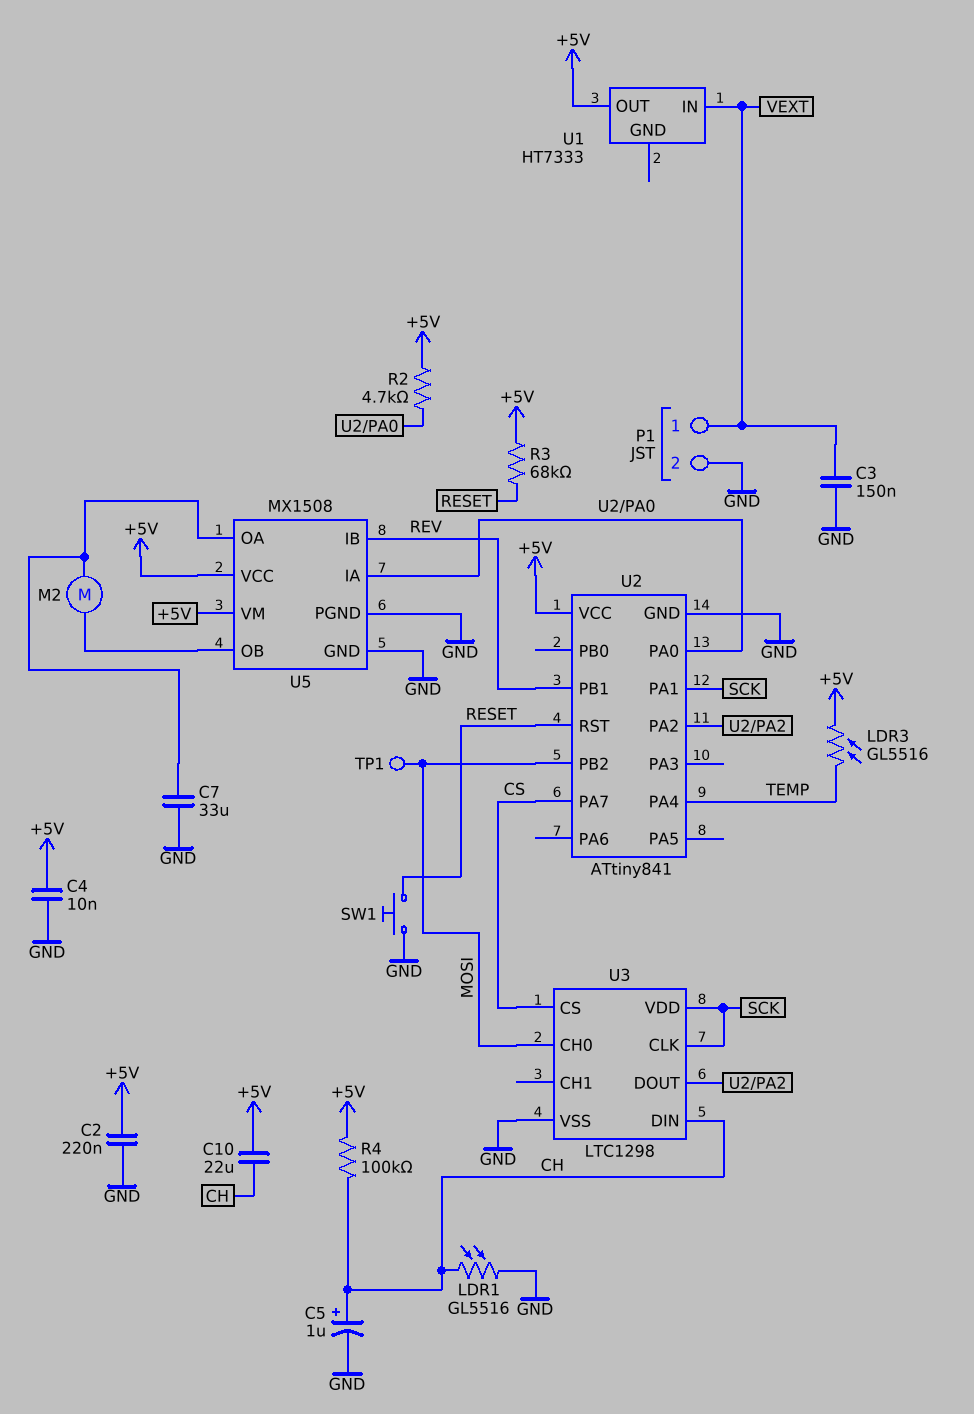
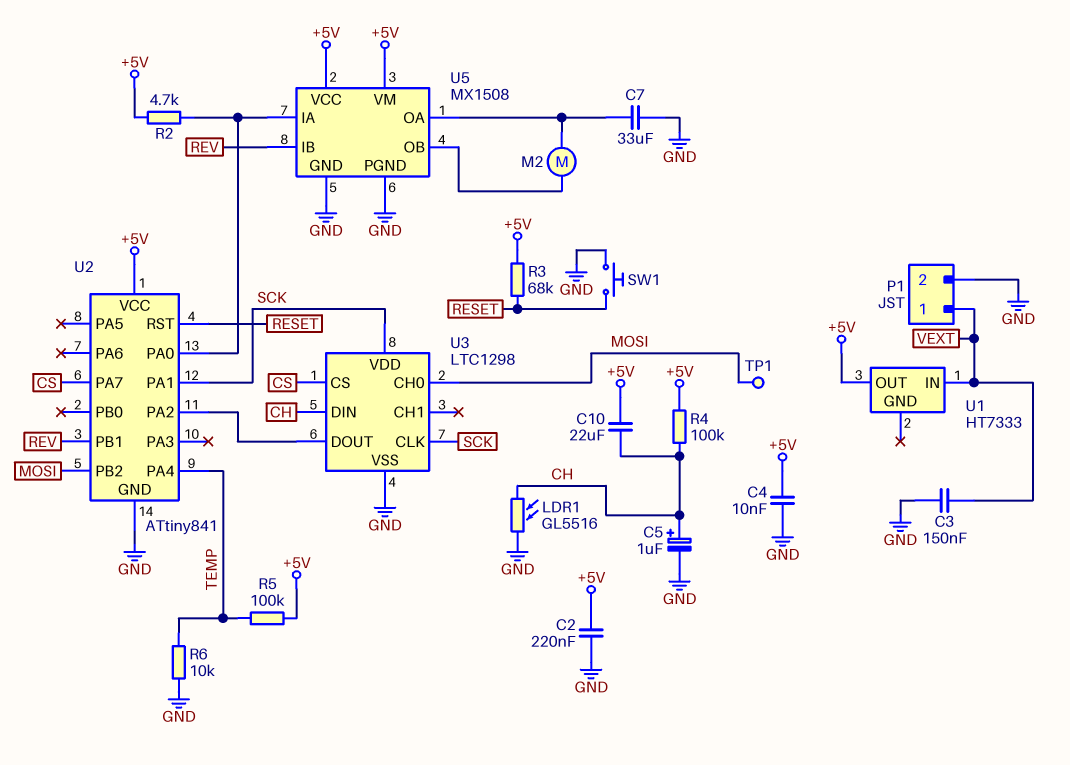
LDR3: GL5516 (+5V, TEMP) -> none
R5: none -> 100k (+5V, TEMP)
R6: none -> 10k (GND, TEMP)

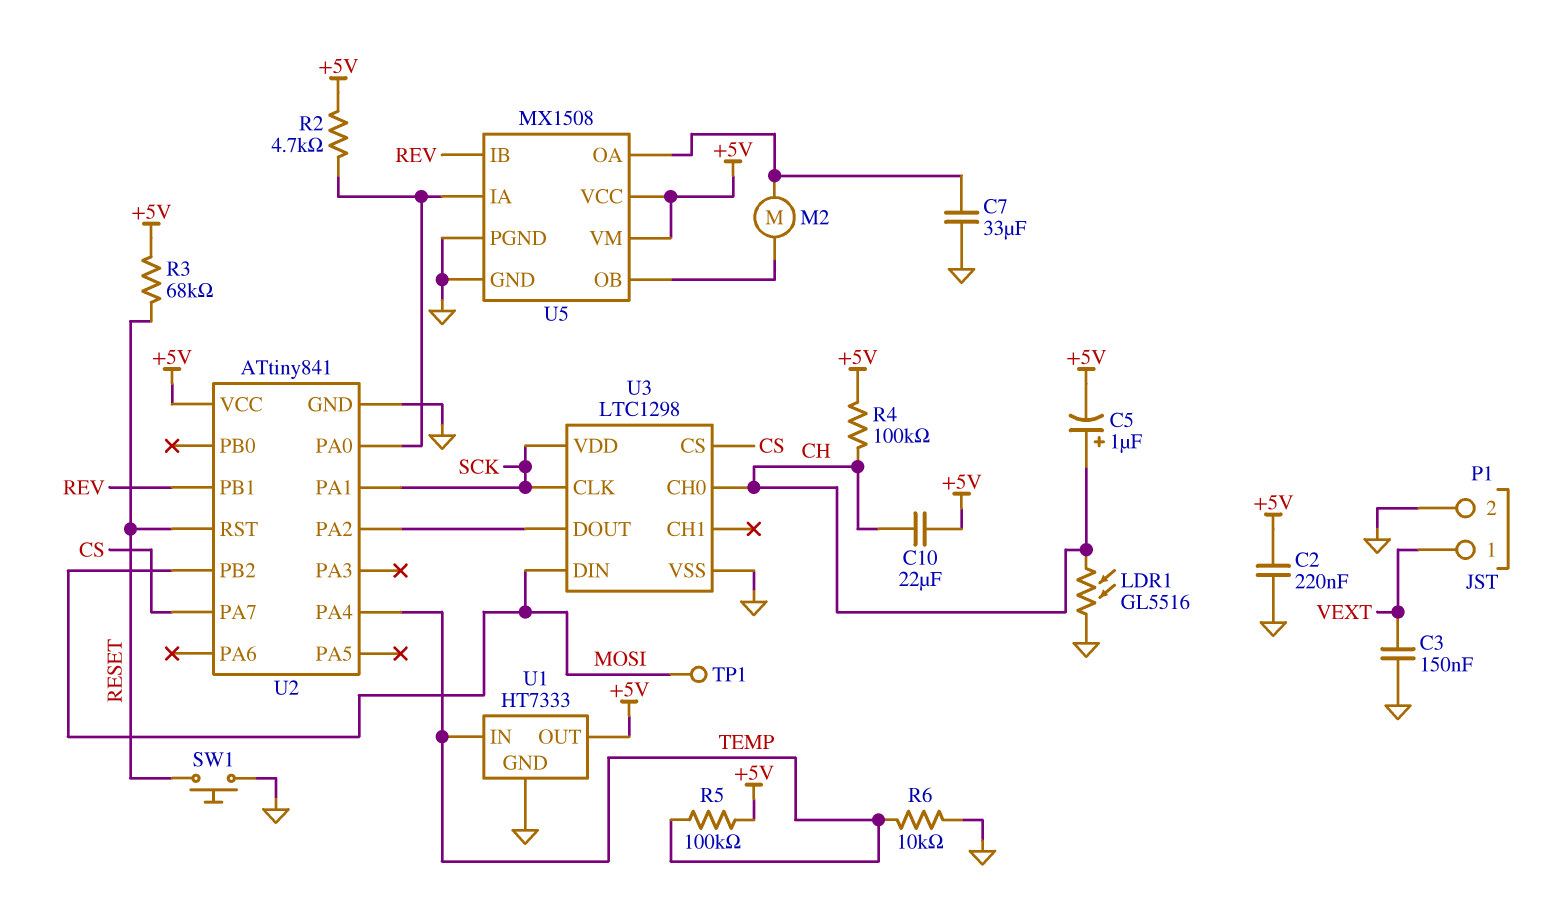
C4: 10nF (+5V, GND) -> none
C5: 1uF (plus CH, minus GND) -> 1uF (plus CH, minus +5V)
U1 pin GND: none -> GND
U1 pin IN: VEXT -> TEMP
U3 pin CH0: MOSI -> CH
U3 pin DIN: CH -> MOSI

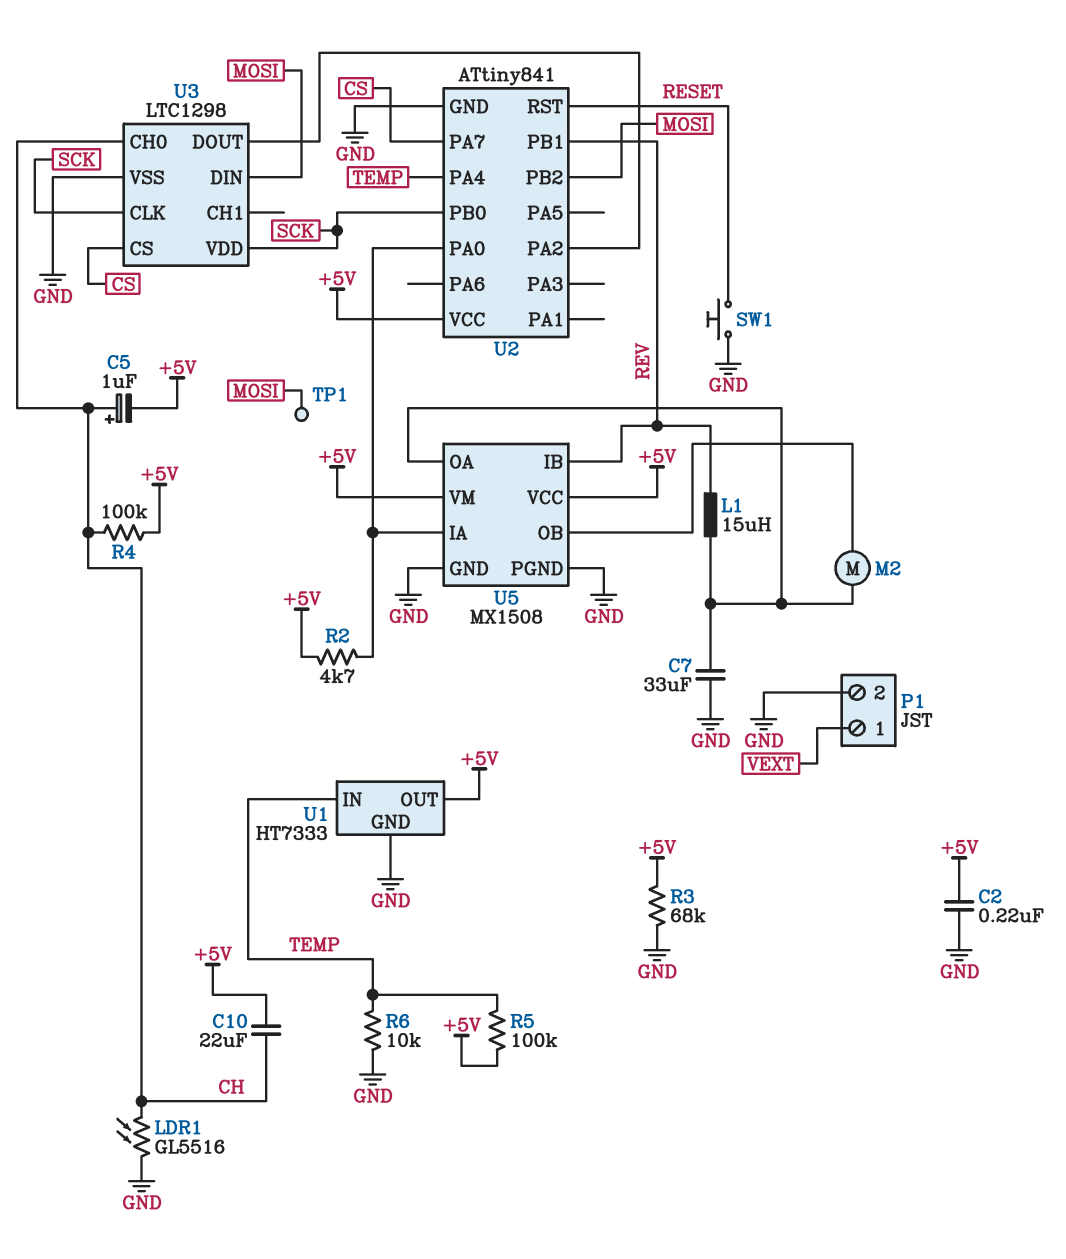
C3: 150nF (GND, VEXT) -> none
L1: none -> 15uH (REV, U5/OA)
R3: 68k (+5V, RESET) -> 68k (+5V, GND)
U2 pin PA1: SCK -> none
U2 pin PB0: none -> SCK

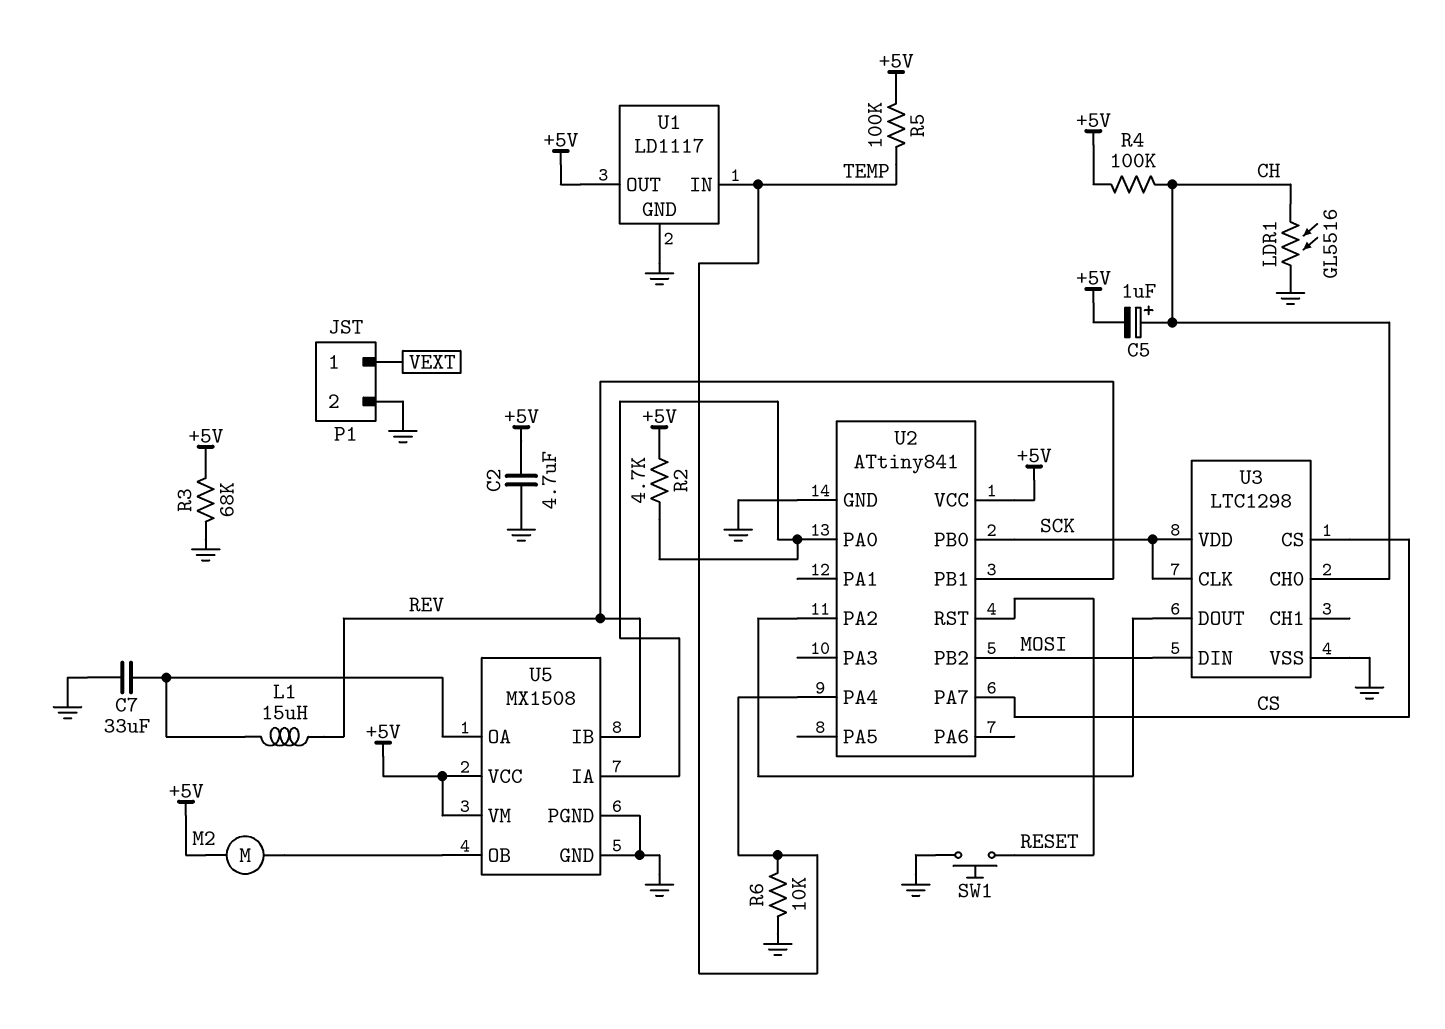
C2: 220nF (+5V, GND) -> 4.7uF (+5V, GND)
C10: 22uF (+5V, CH) -> none
M2: motor (U5/OA, U5/OB) -> motor (+5V, U5/OB)
TP1: test point (MOSI) -> none
U1: HT7333 -> LD1117

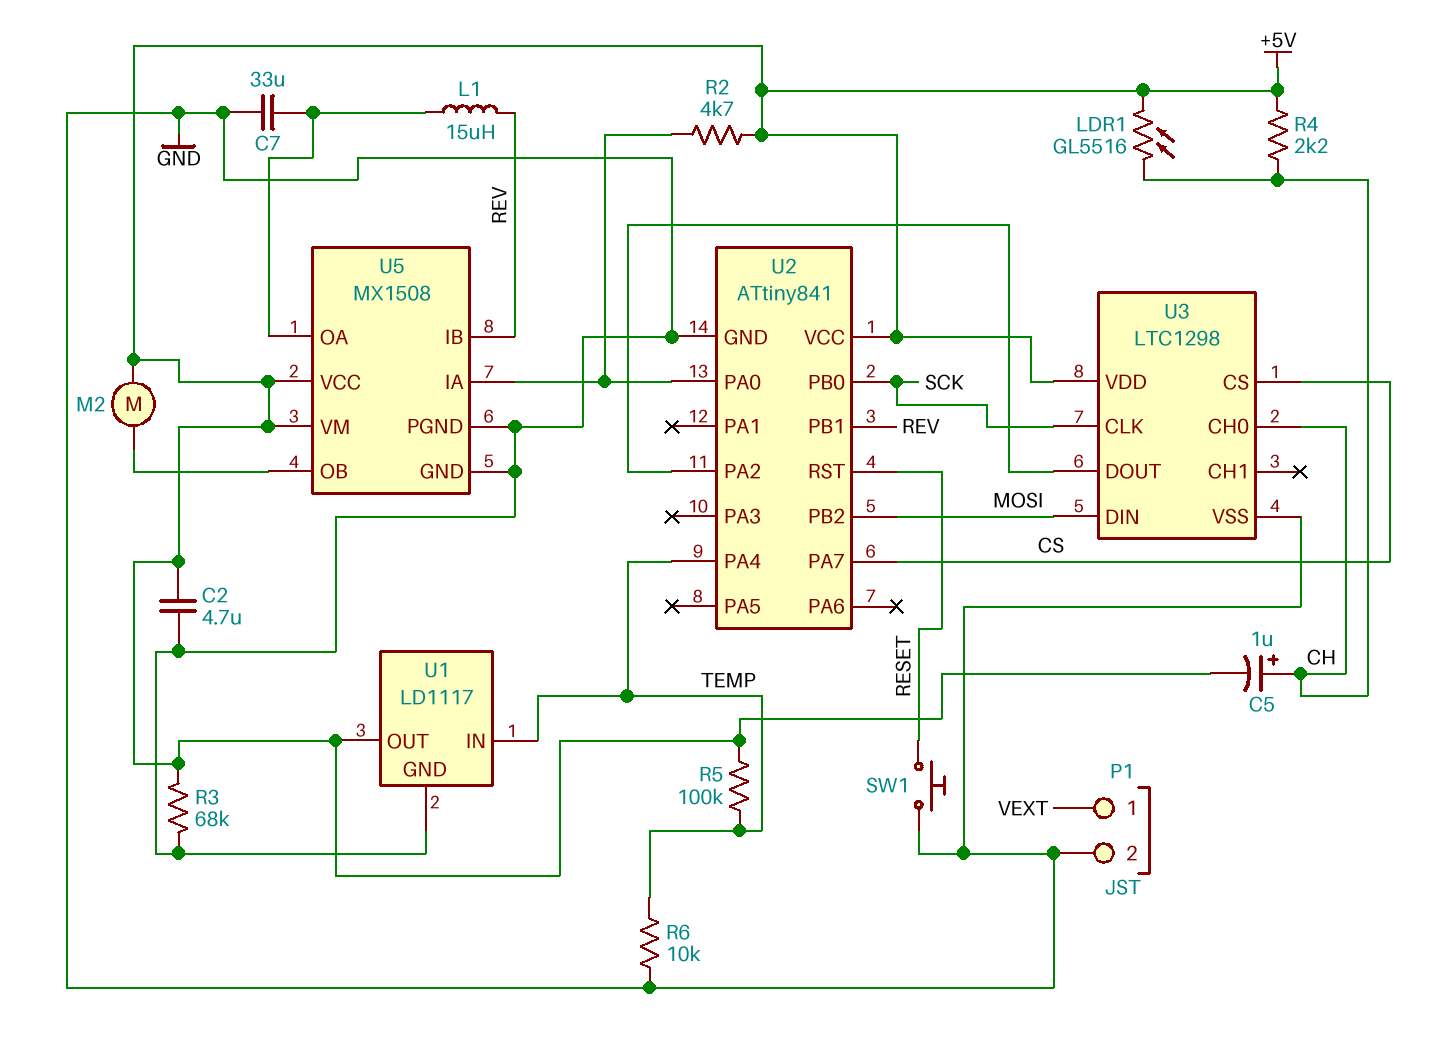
LDR1: GL5516 (CH, GND) -> GL5516 (+5V, CH)
R4: 100k (+5V, CH) -> 2.2k (+5V, CH)
U3 pin VDD: SCK -> +5V

